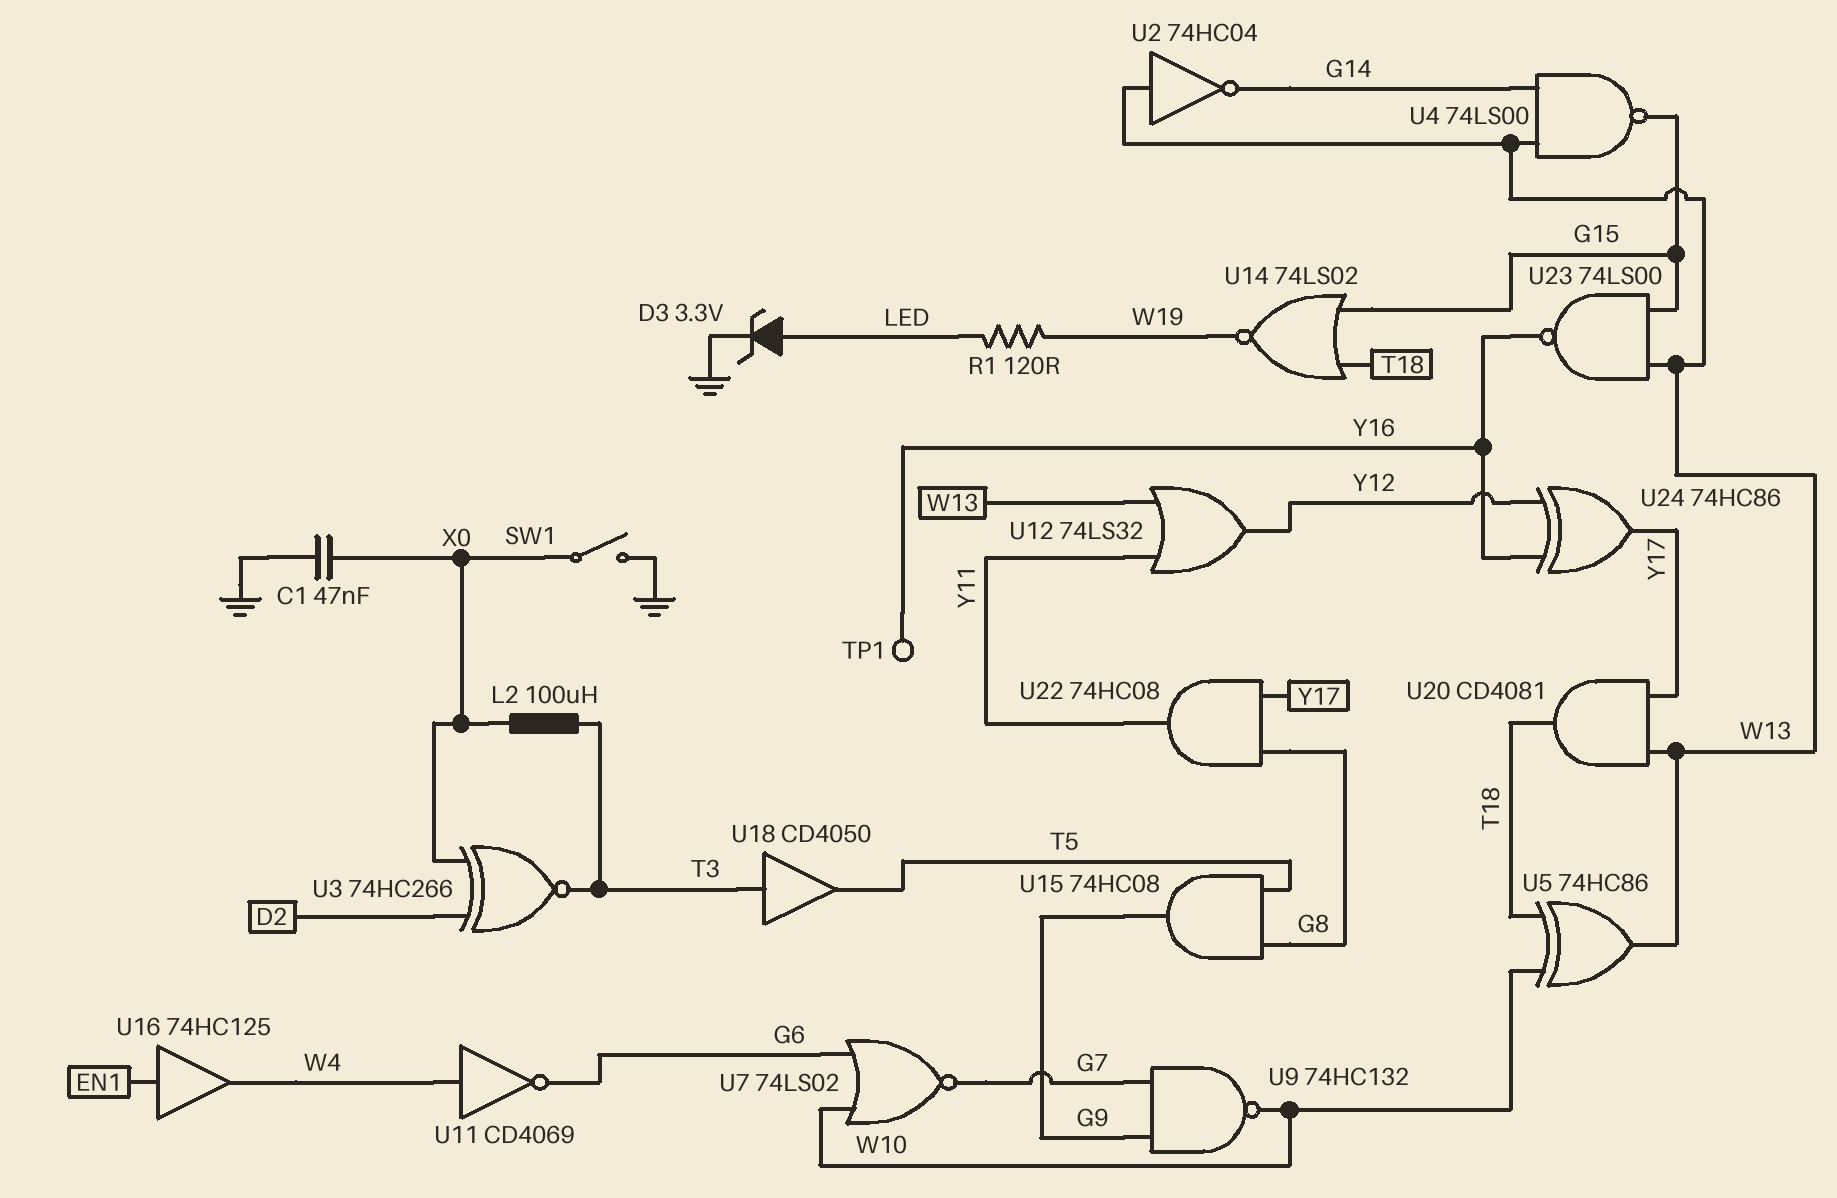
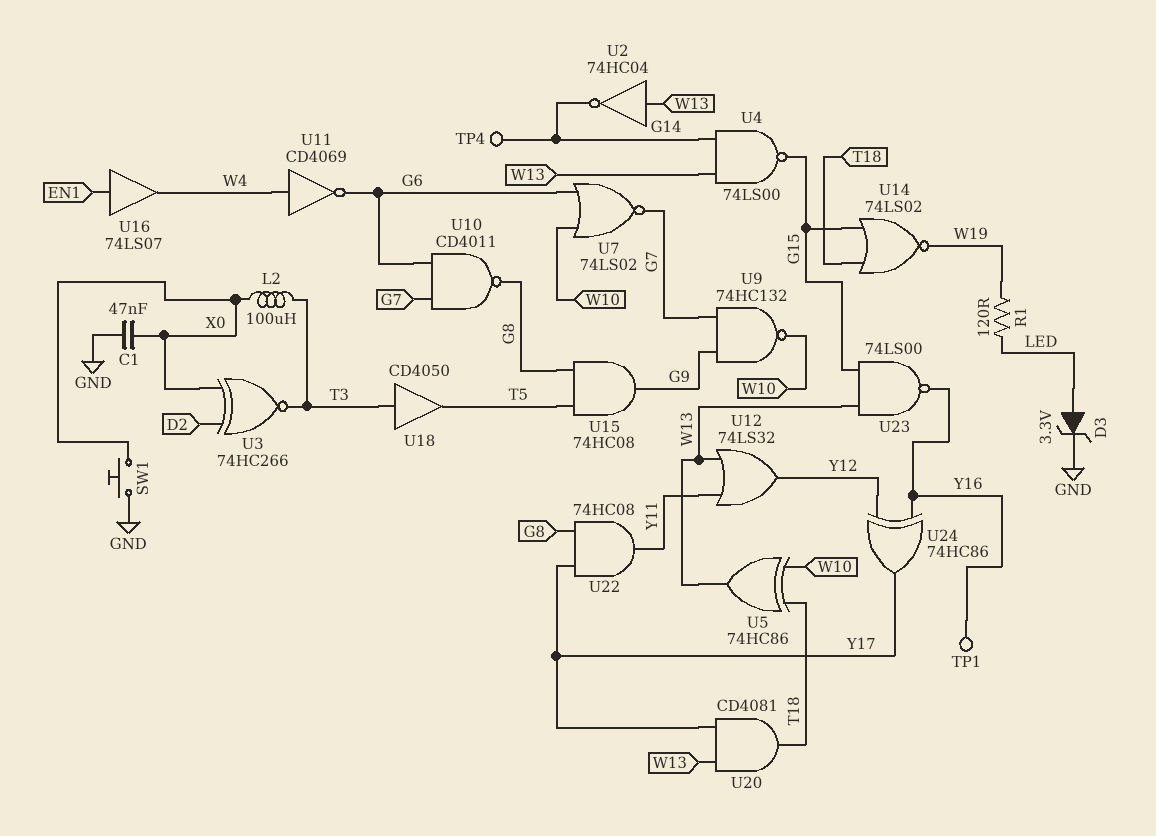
SW1: switch (GND, X0) -> button (GND, X0)
TP4: none -> test point (G14)
U10: none -> NAND CD4011 (in G6, in G7, out G8)
U16: buffer 74HC125 (in EN1, out W4) -> buffer 74LS07 (in EN1, out W4)

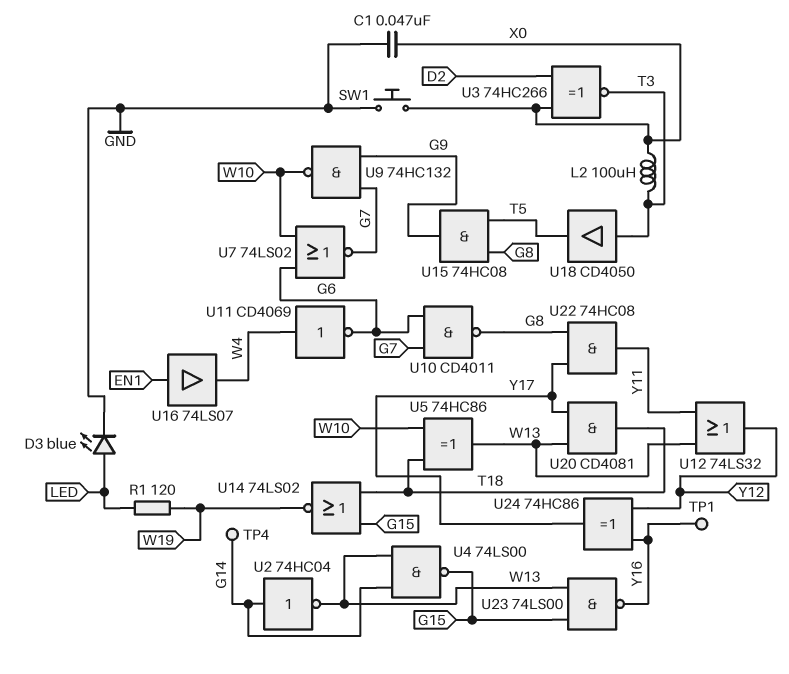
D3: zener 3.3V (A LED, K GND) -> LED blue (A LED, K GND)
U2: NOT 74HC04 (in W13, out G14) -> NOT 74HC04 (in G14, out W13)

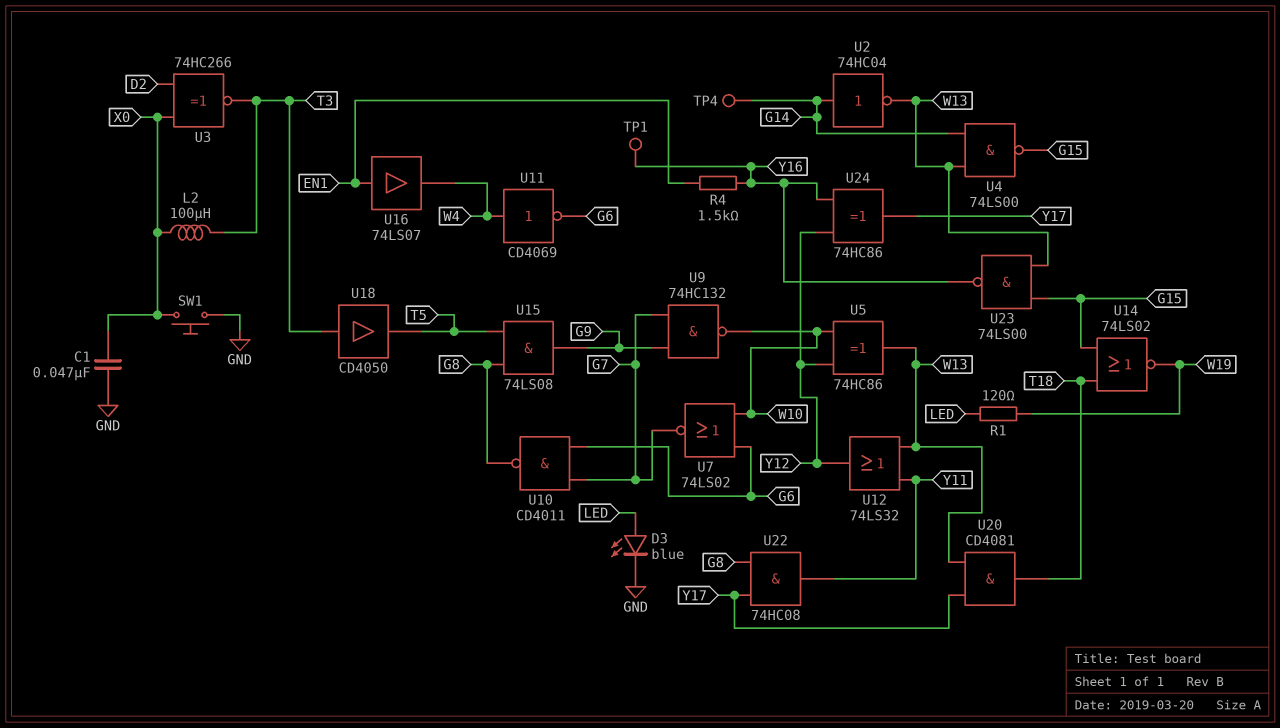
R4: none -> 1.5k (EN1, Y16)
U5: XOR 74HC86 (in T18, in W10, out W13) -> XOR 74HC86 (in W10, in Y12, out W13)
U15: AND 74HC08 (in G8, in T5, out G9) -> AND 74LS08 (in G8, in T5, out G9)

